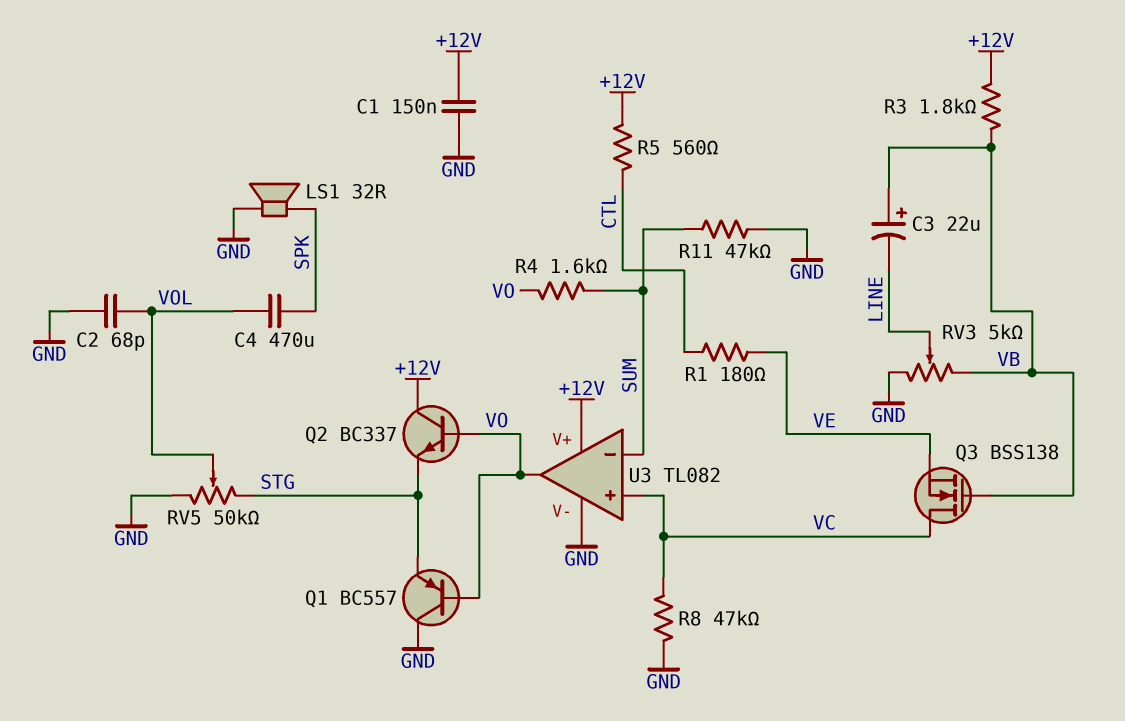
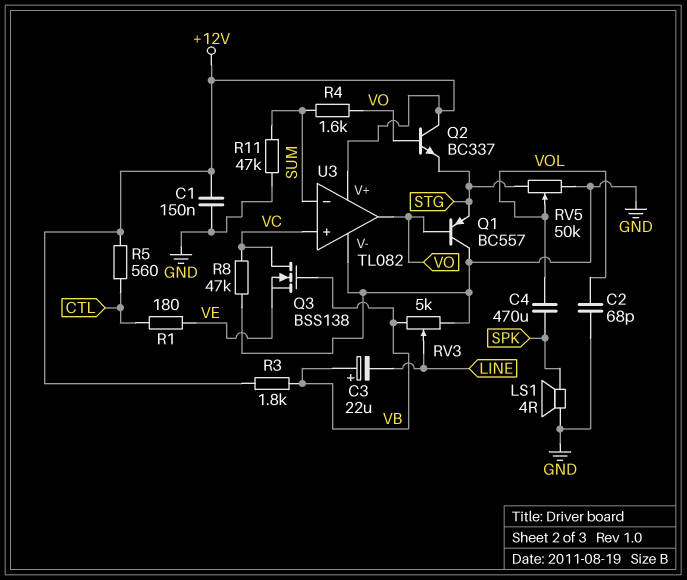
LS1: speaker 32R (GND, SPK) -> speaker 4R (GND, SPK)

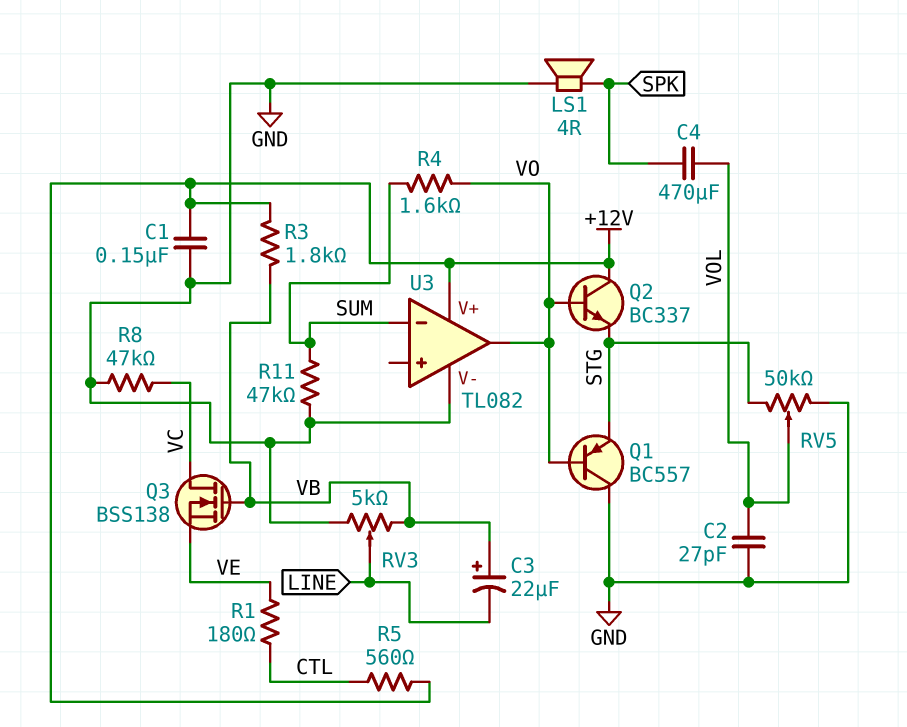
C2: 68pF (GND, VOL) -> 27pF (GND, VOL)
U3 pin in+: VC -> none

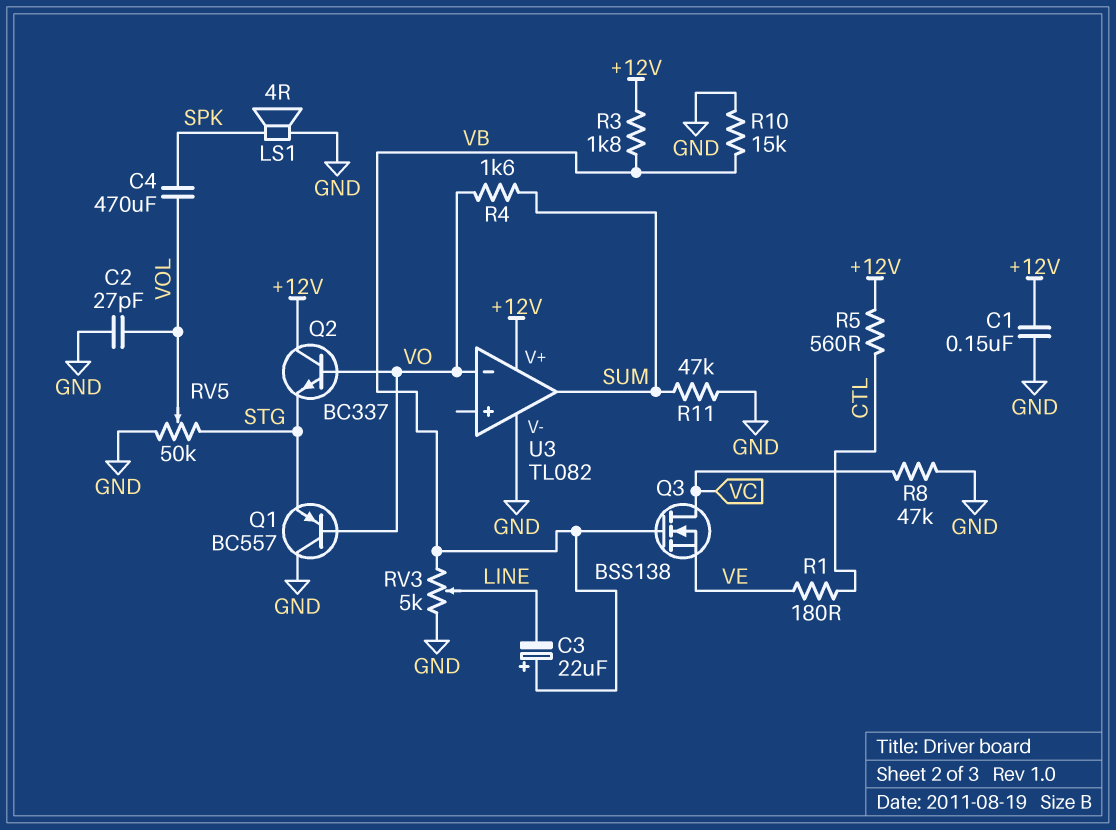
R10: none -> 15k (GND, VB)
U3 pin in-: SUM -> VO
U3 pin out: VO -> SUM

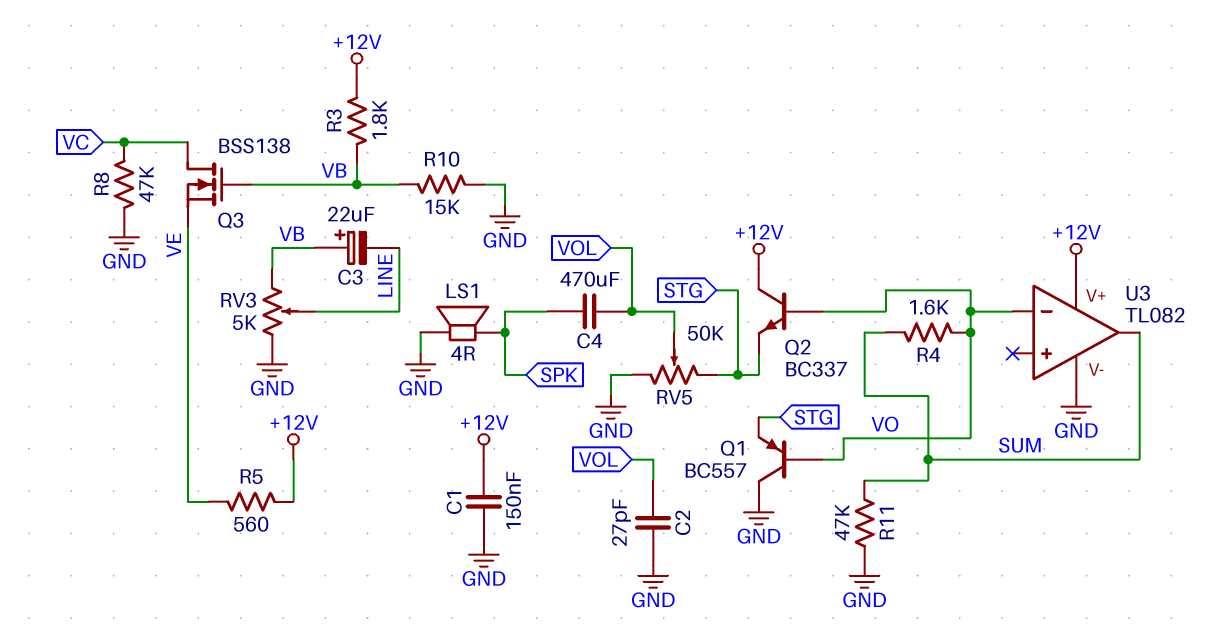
R1: 180 (CTL, VE) -> none
R5: 560 (+12V, CTL) -> 560 (+12V, VE)

